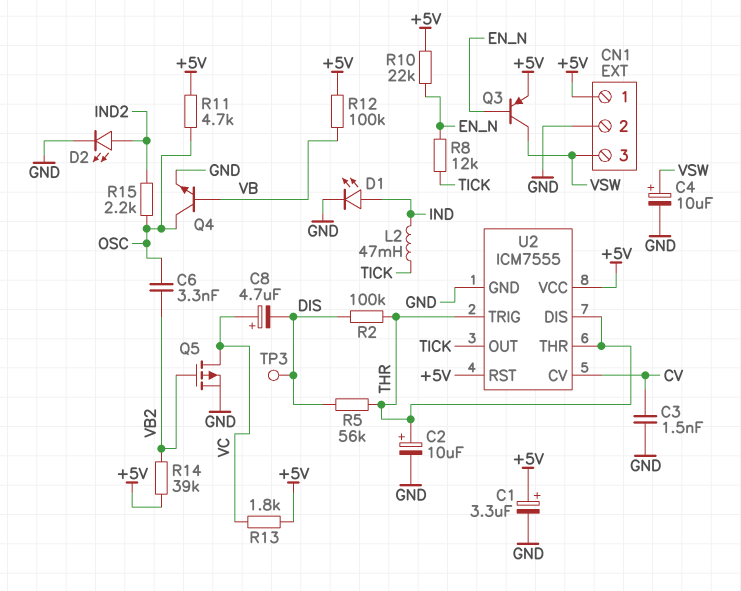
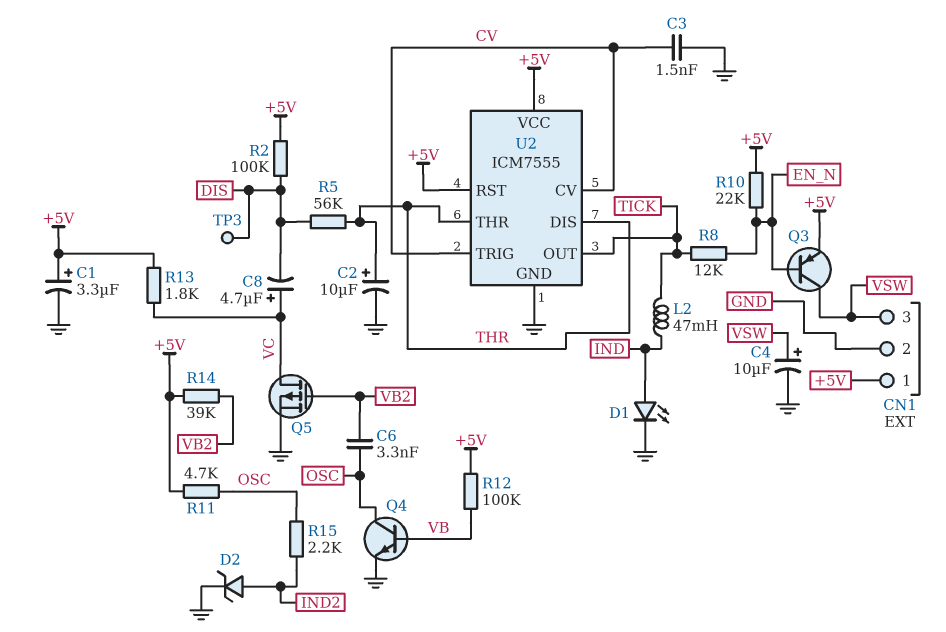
D2: LED (A IND2, K GND) -> zener (A IND2, K GND)
R2: 100k (DIS, THR) -> 100k (+5V, DIS)
U2 pin TRIG: THR -> CV

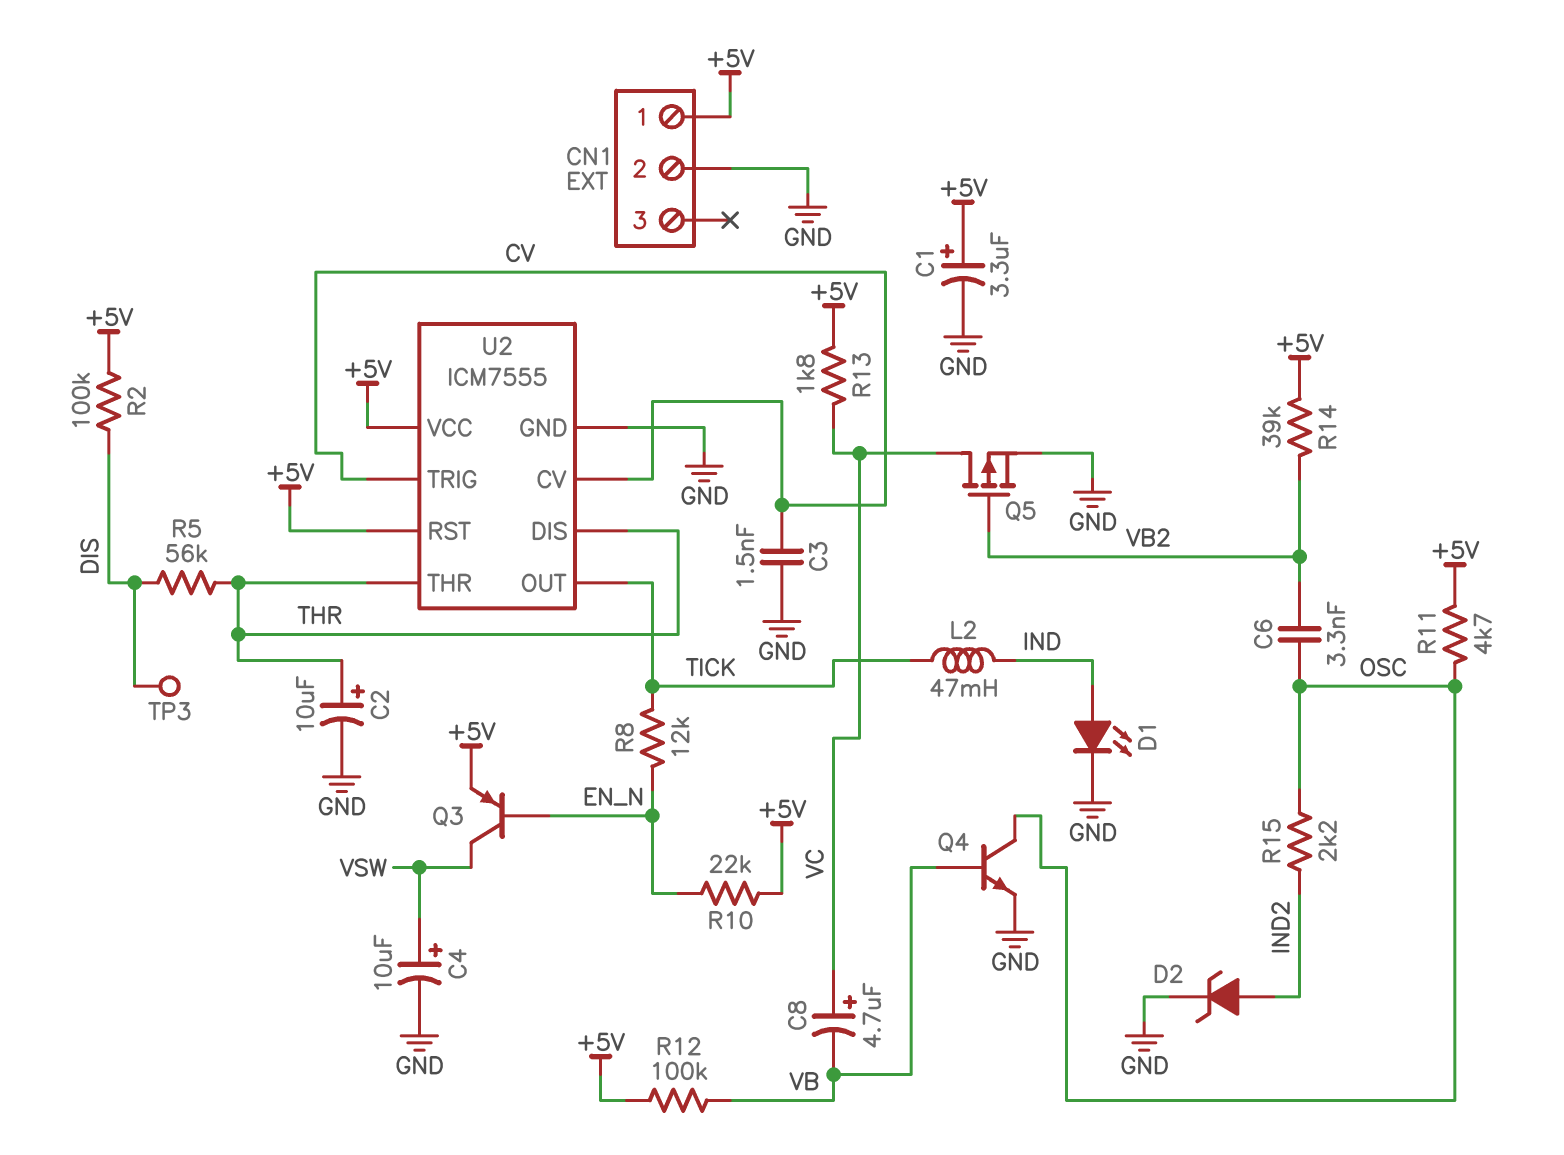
C8: 4.7uF (plus VC, minus DIS) -> 4.7uF (plus VC, minus VB)
CN1 pin 3: VSW -> none

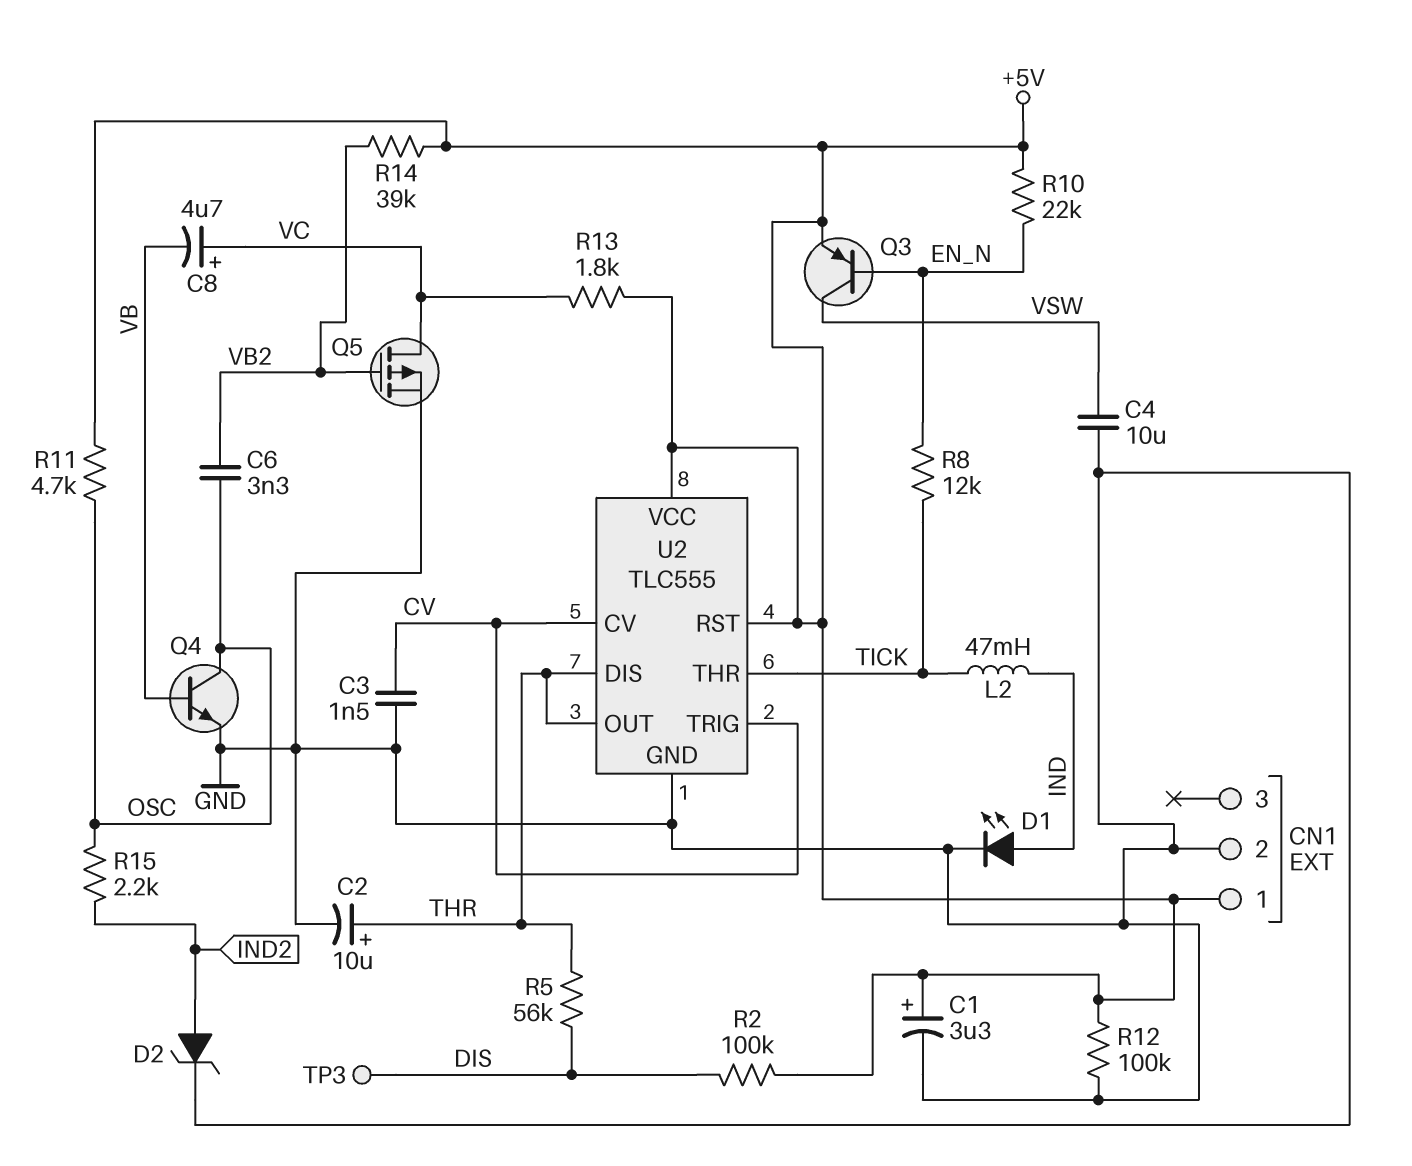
C4: 10uF (plus VSW, minus GND) -> 10uF (GND, VSW)
R12: 100k (+5V, VB) -> 100k (+5V, GND)
U2: ICM7555 -> TLC555
U2 pin OUT: TICK -> THR
U2 pin THR: THR -> TICK

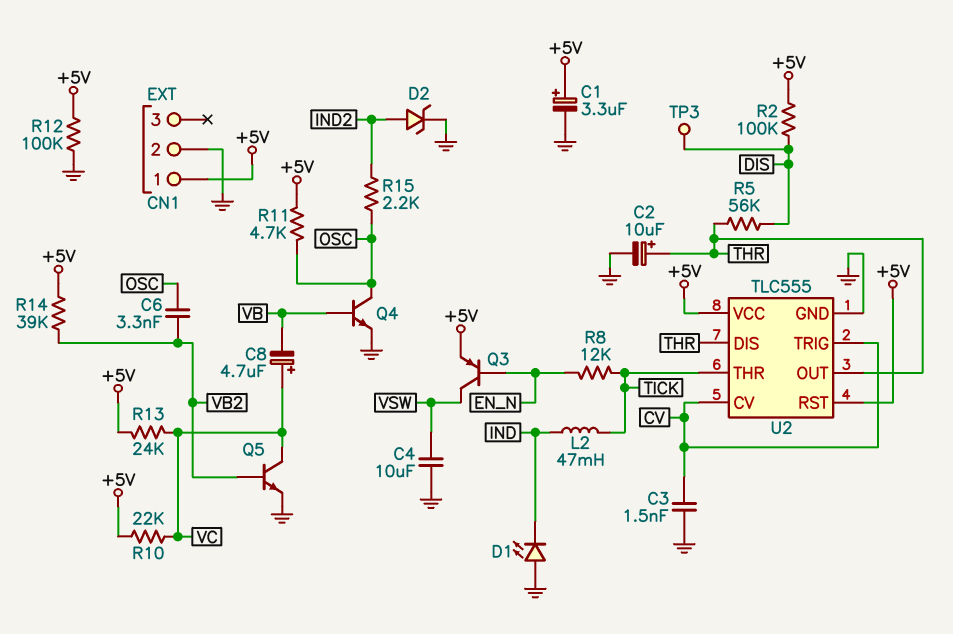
D1: LED (A IND, K GND) -> LED (A GND, K IND)
Q5: PMOS (G VB2, D VC, S GND) -> NPN (B VB2, C VC, E GND)
R10: 22k (+5V, EN_N) -> 22k (+5V, VC)
R13: 1.8k (+5V, VC) -> 24k (+5V, VC)

